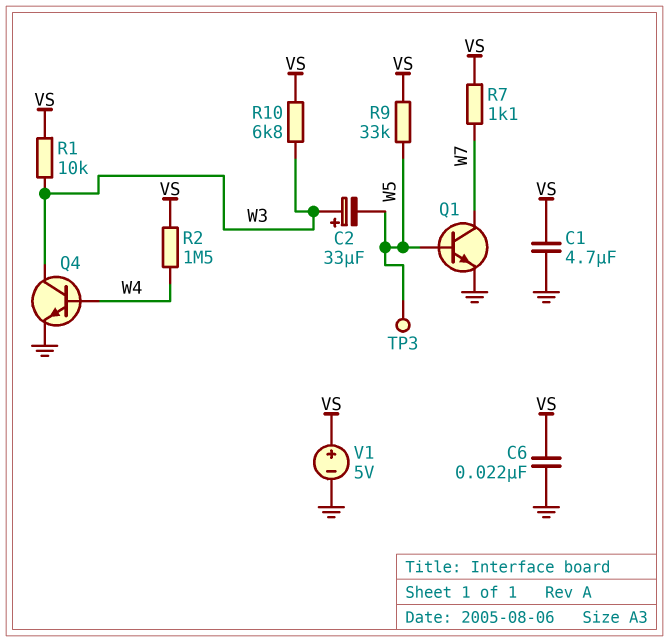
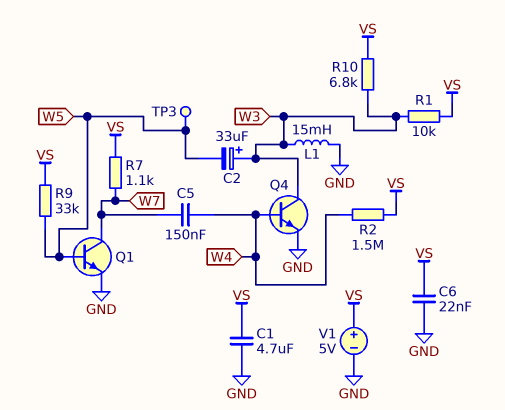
C5: none -> 150nF (W4, W7)
L1: none -> 15mH (GND, W3)

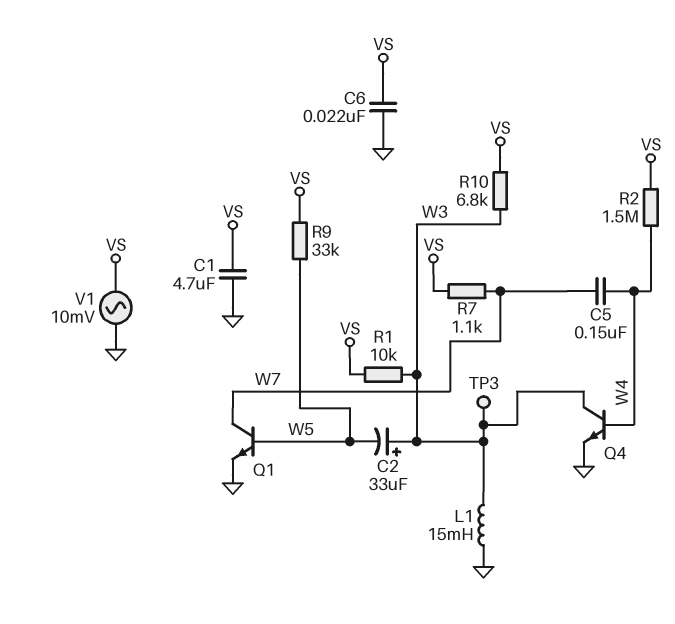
TP3: test point (W5) -> test point (W3)
V1: 5V (plus VS, minus GND) -> AC 10mV (GND, VS)

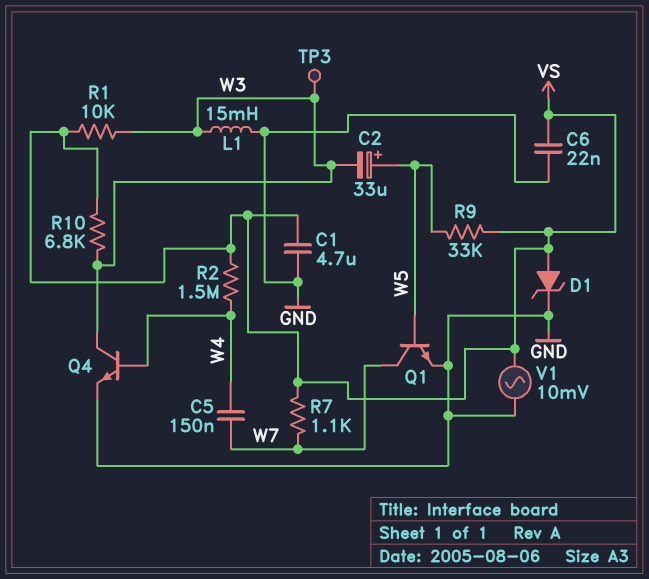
C2: 33uF (plus W3, minus W5) -> 33uF (plus W5, minus W3)
D1: none -> zener (A VS, K GND)

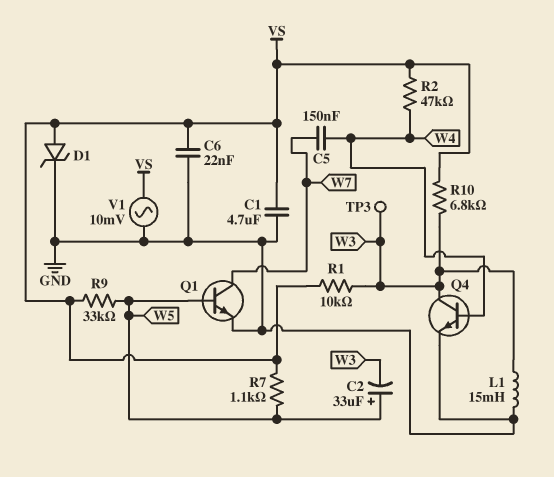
R2: 1.5M (VS, W4) -> 47k (VS, W4)
R7: 1.1k (VS, W7) -> 1.1k (VS, W5)

